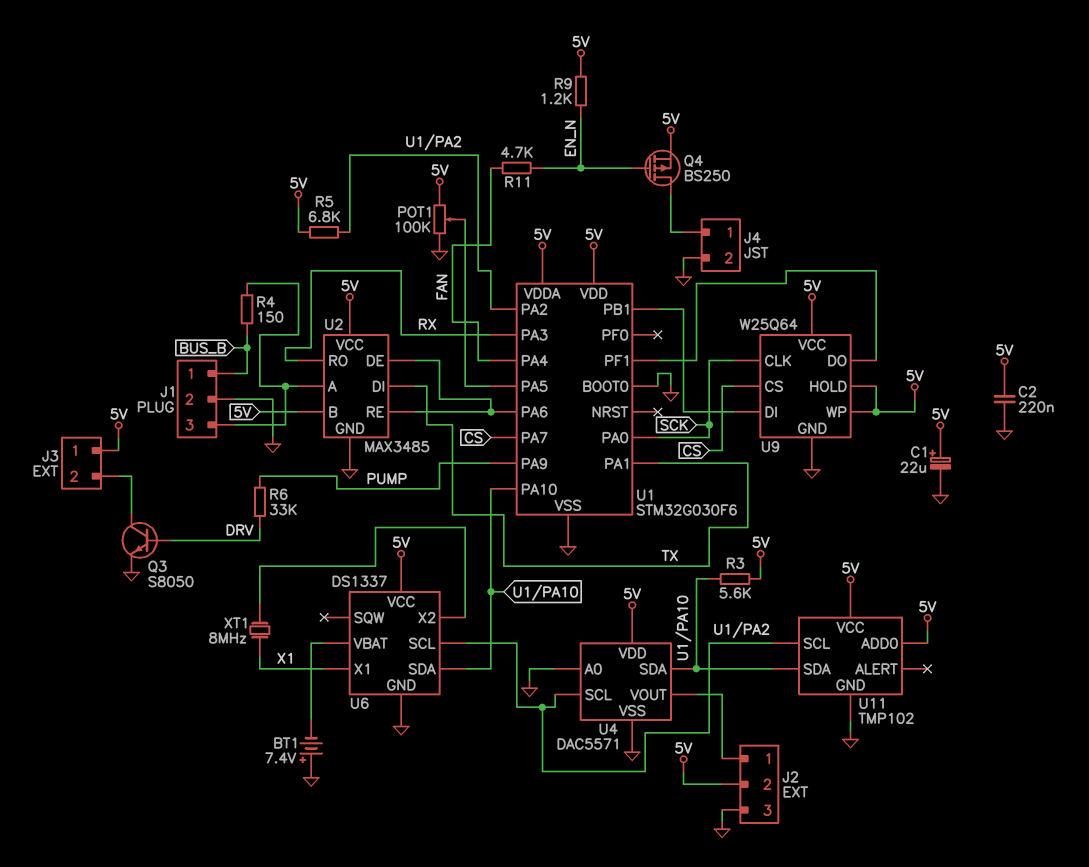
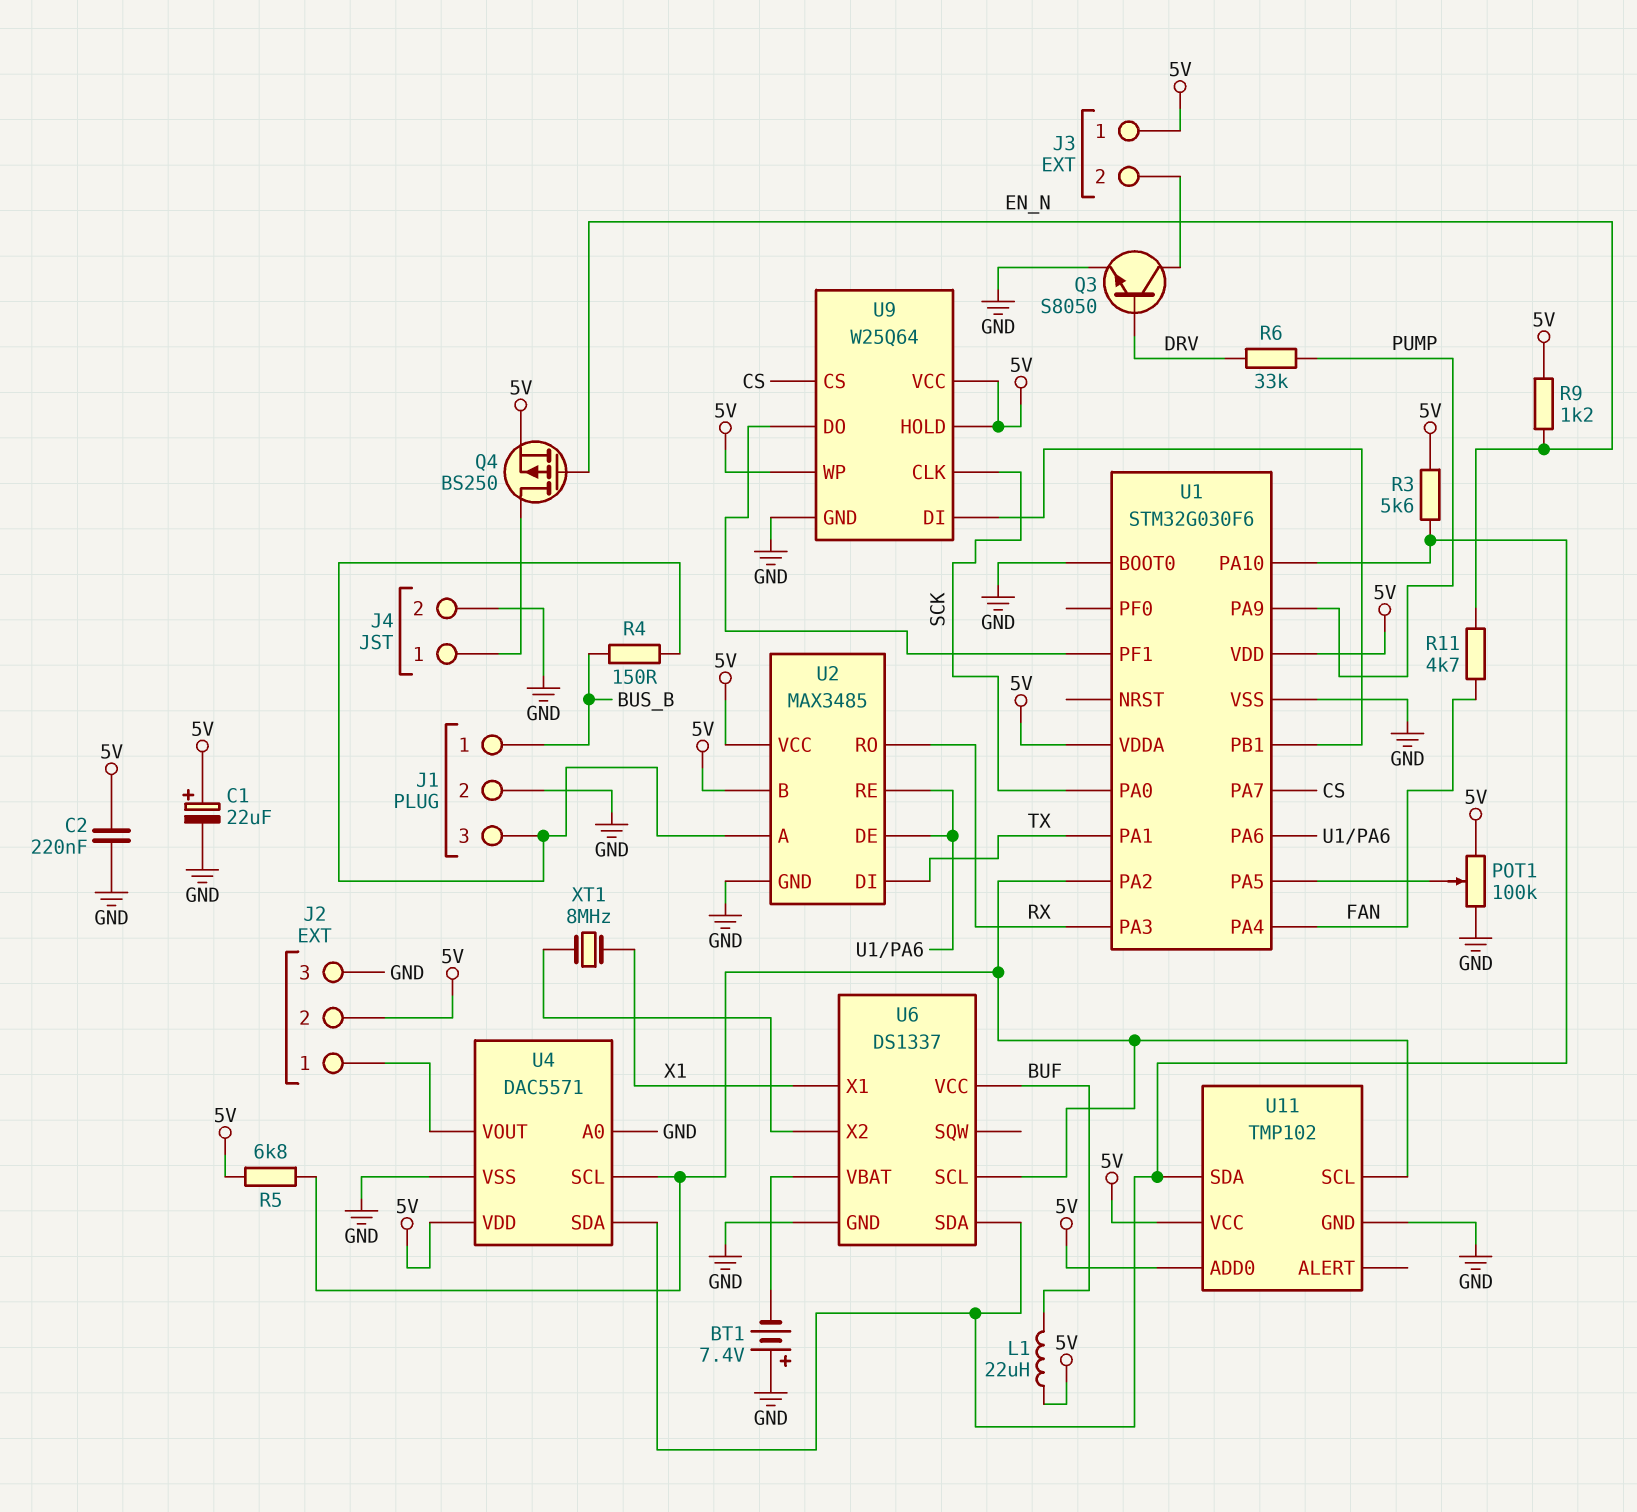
L1: none -> 22uH (5V, BUF)
U6 pin VCC: 5V -> BUF

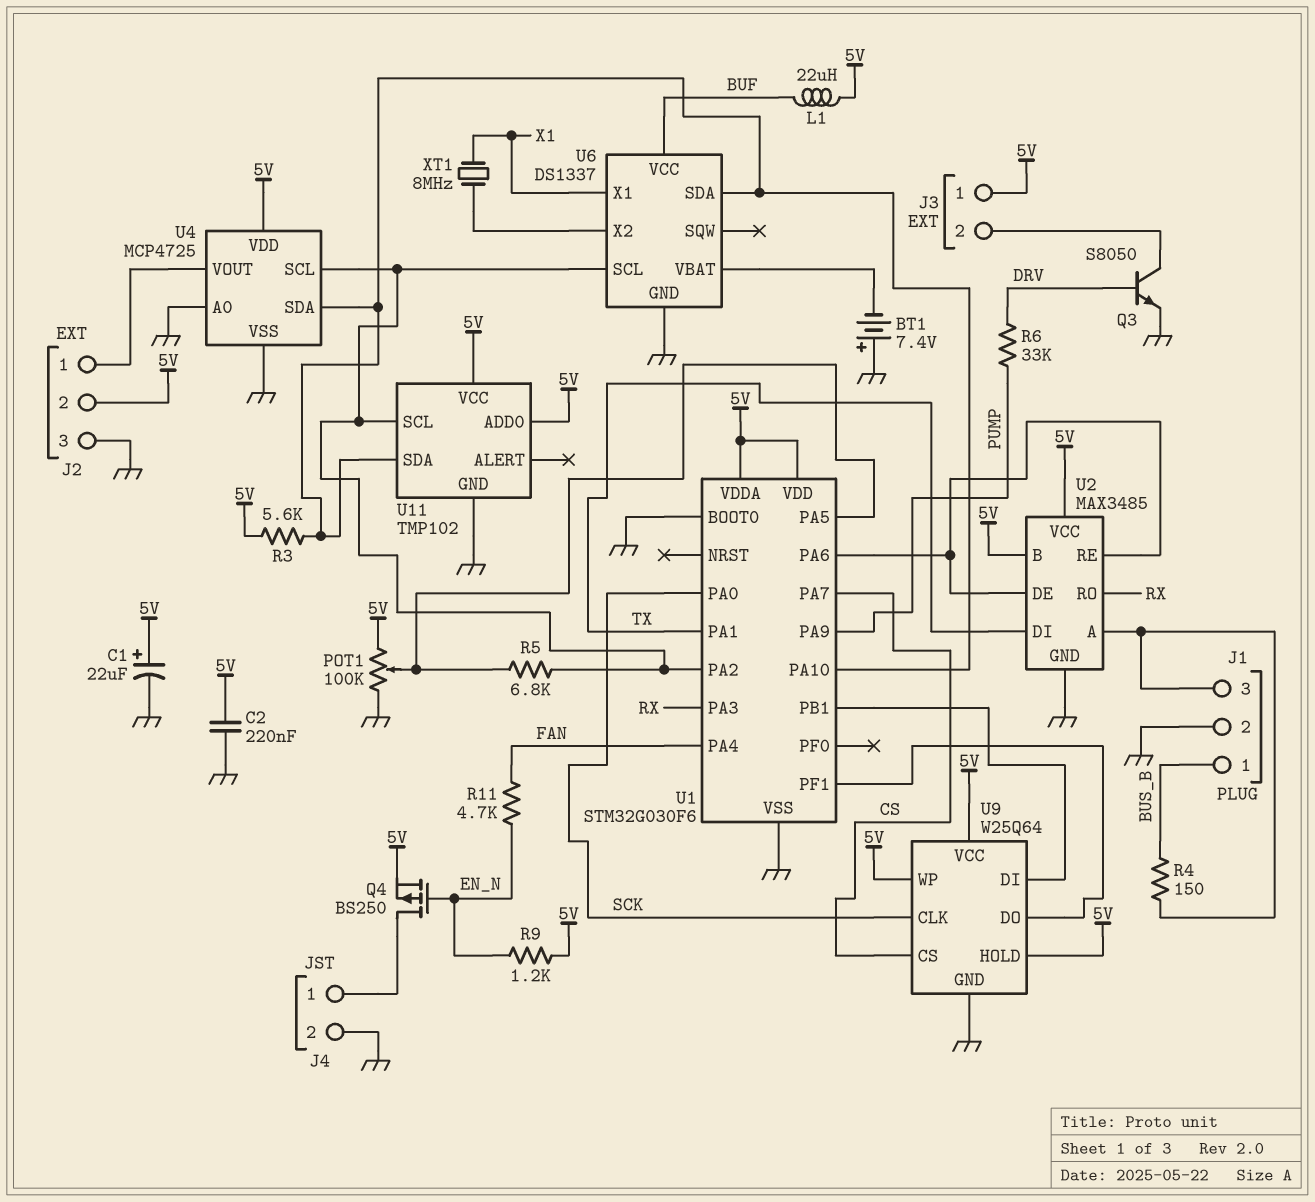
R5: 6.8k (5V, U1/PA2) -> 6.8k (U1/PA2, U1/PA5)
U4: DAC5571 -> MCP4725

